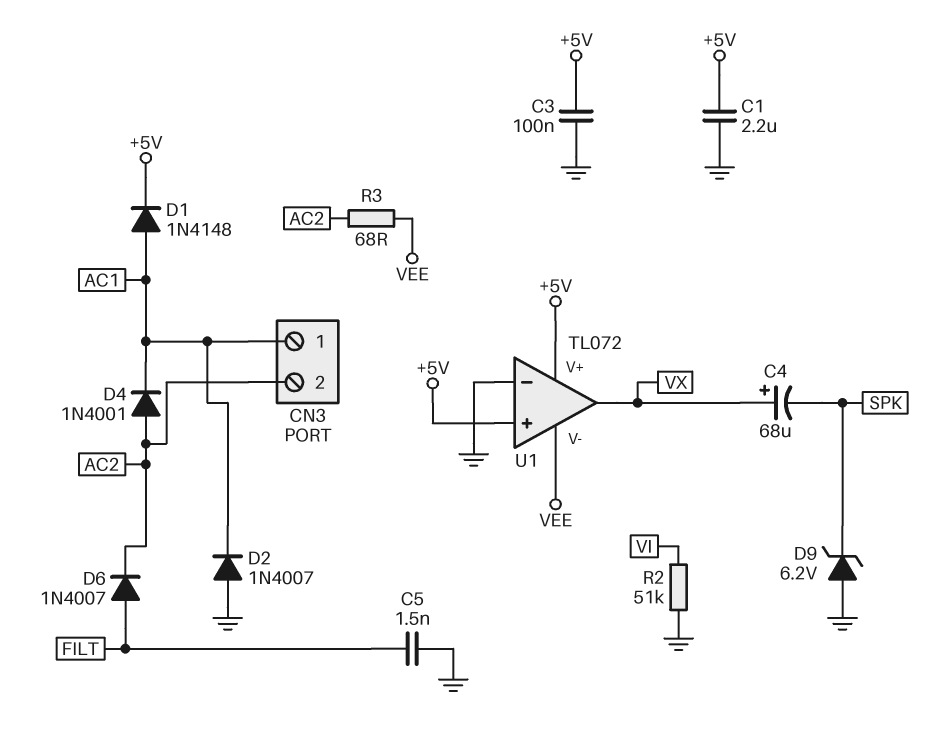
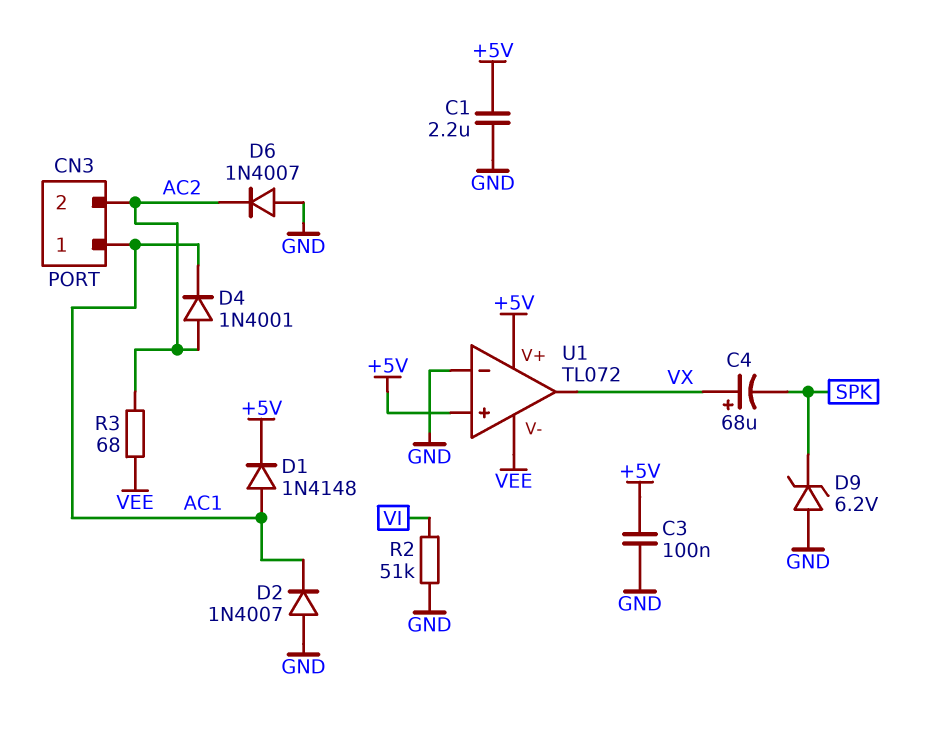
C5: 1.5nF (FILT, GND) -> none
D6: diode 1N4007 (A FILT, K AC2) -> diode 1N4007 (A GND, K AC2)

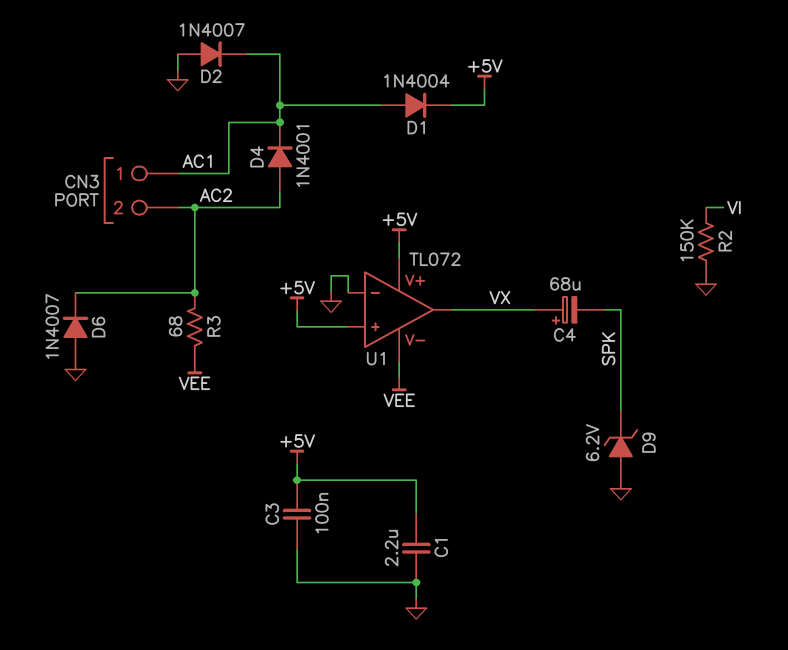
D1: diode 1N4148 (A AC1, K +5V) -> diode 1N4004 (A AC1, K +5V)
R2: 51k (GND, VI) -> 150k (GND, VI)

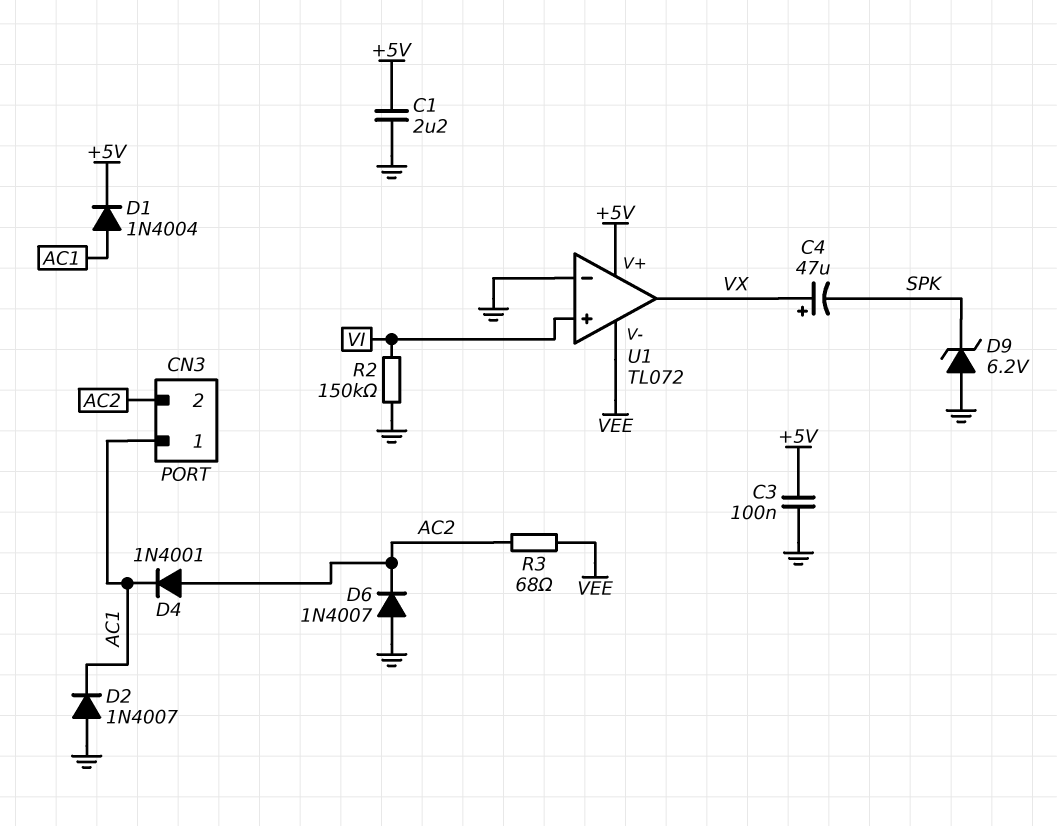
C4: 68uF (plus VX, minus SPK) -> 47uF (plus VX, minus SPK)
U1 pin in+: +5V -> VI

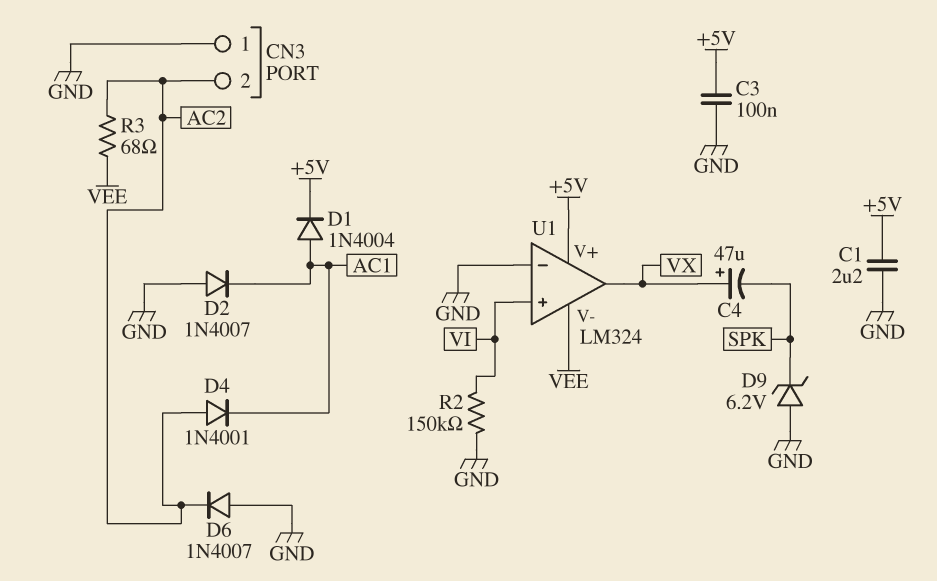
CN3 pin 1: AC1 -> GND
U1: TL072 -> LM324

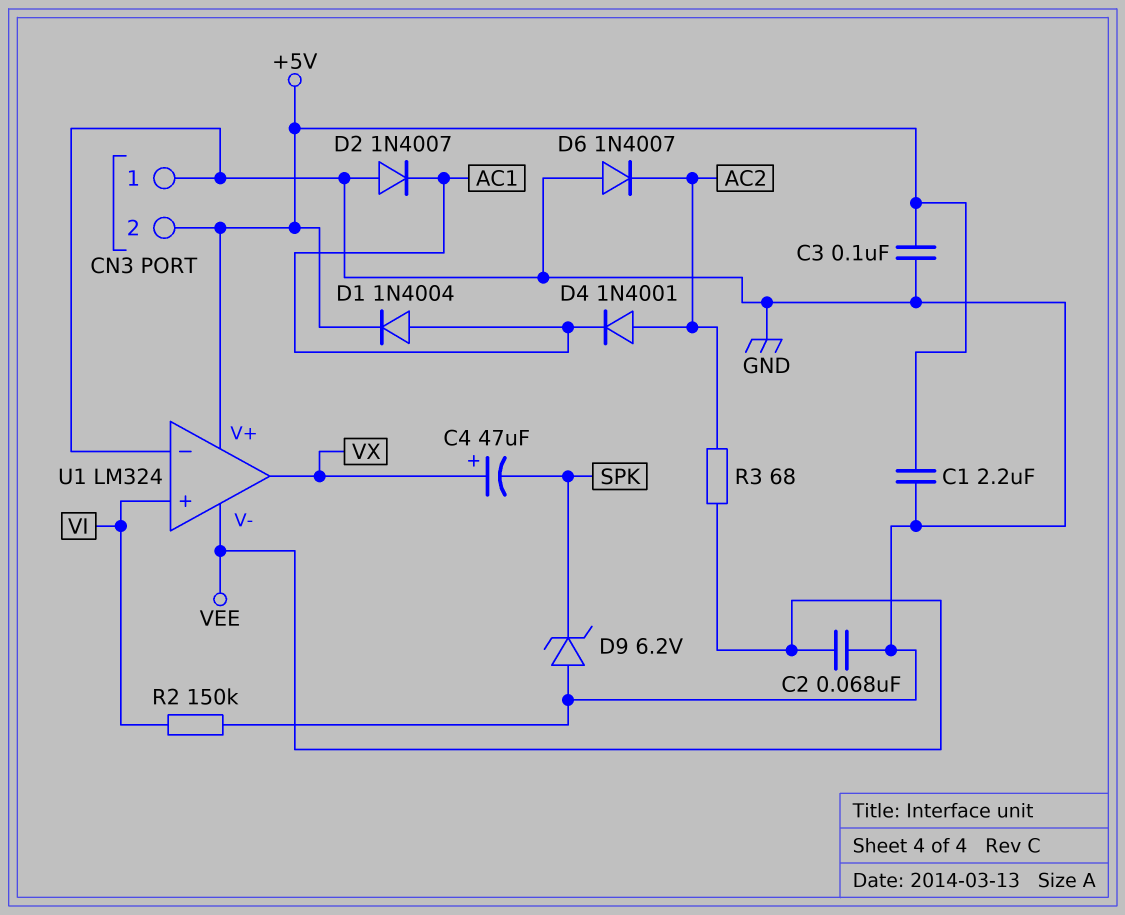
C2: none -> 68nF (GND, VEE)
CN3 pin 2: AC2 -> +5V

